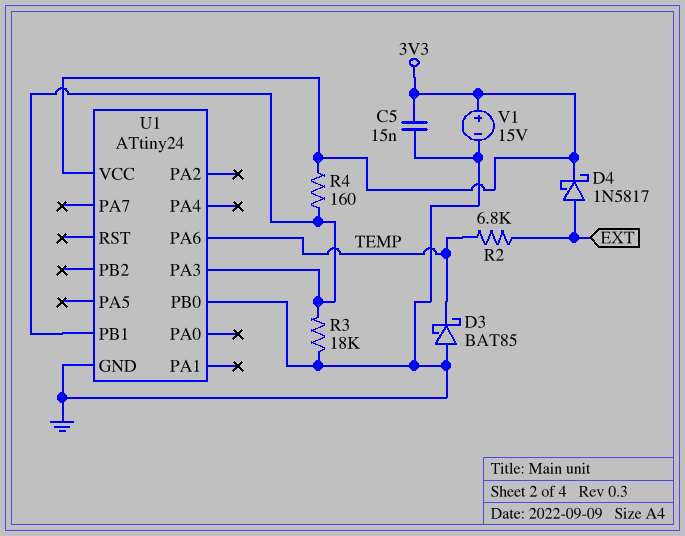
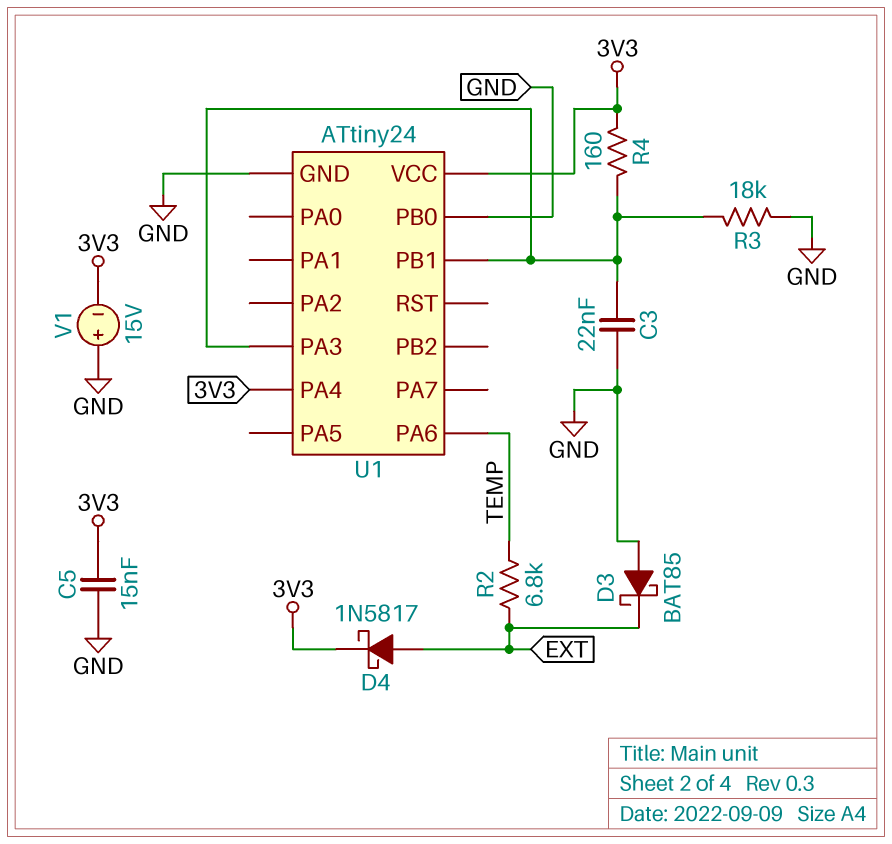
C3: none -> 22nF (GND, U1/PA3)
D3: schottky BAT85 (A GND, K TEMP) -> schottky BAT85 (A GND, K EXT)
U1 pin PA4: none -> 3V3
V1: 15V (plus 3V3, minus GND) -> 15V (plus GND, minus 3V3)

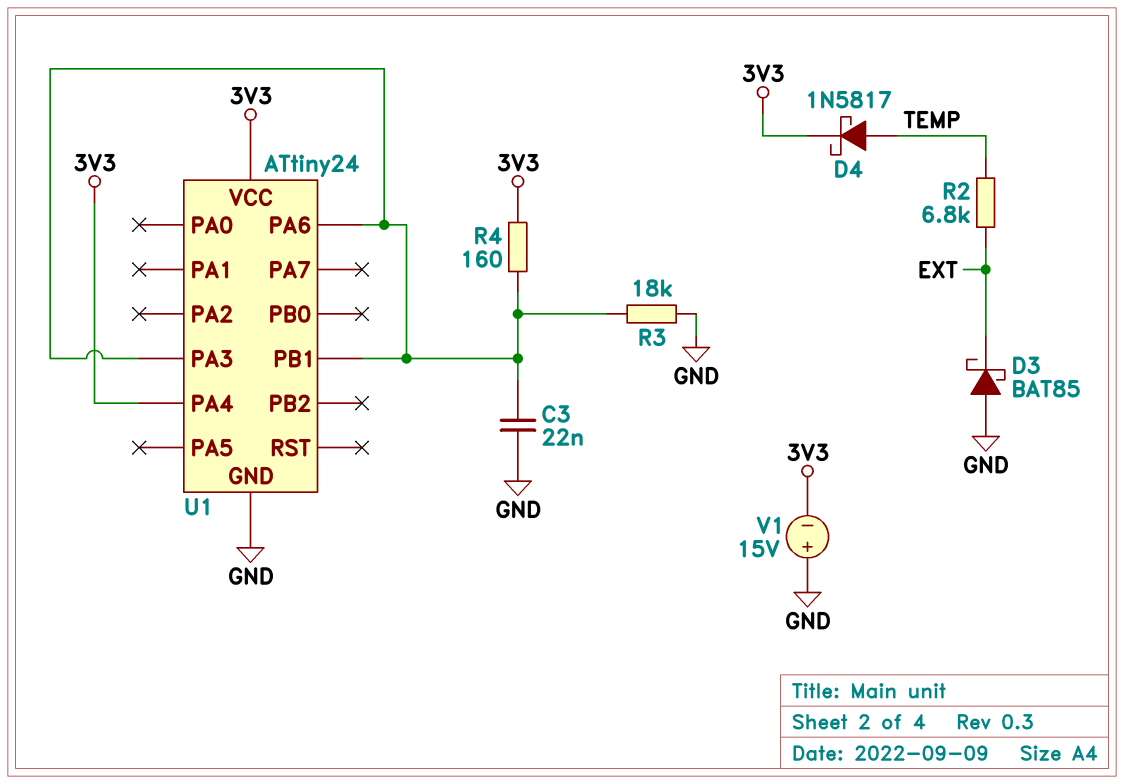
C5: 15nF (3V3, GND) -> none
D4: schottky 1N5817 (A EXT, K 3V3) -> schottky 1N5817 (A TEMP, K 3V3)
U1 pin PA6: TEMP -> U1/PA3
U1 pin PB0: GND -> none

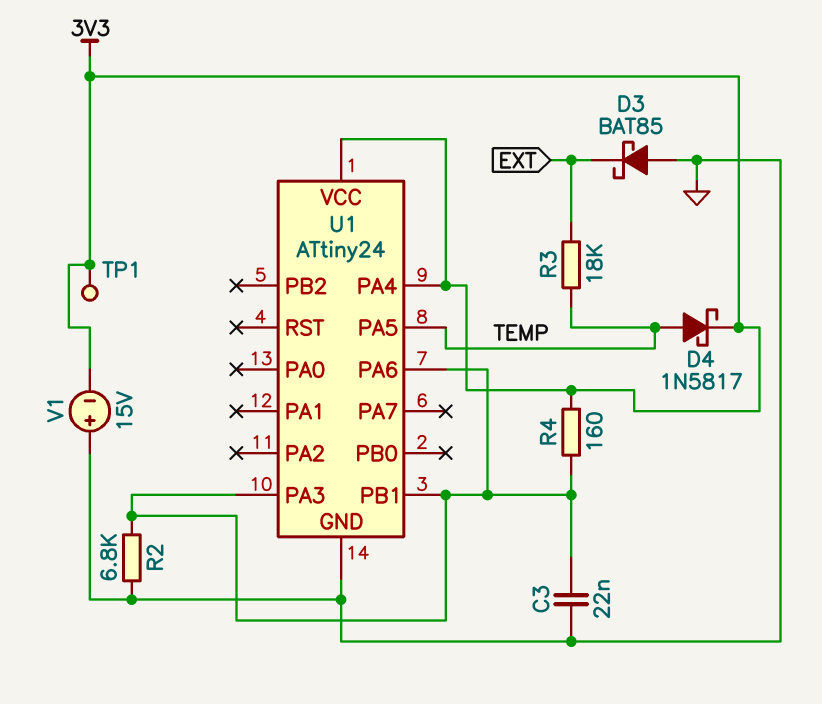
R2: 6.8k (EXT, TEMP) -> 6.8k (GND, U1/PA3)
R3: 18k (GND, U1/PA3) -> 18k (EXT, TEMP)
TP1: none -> test point (3V3)
U1 pin PA5: none -> TEMP

